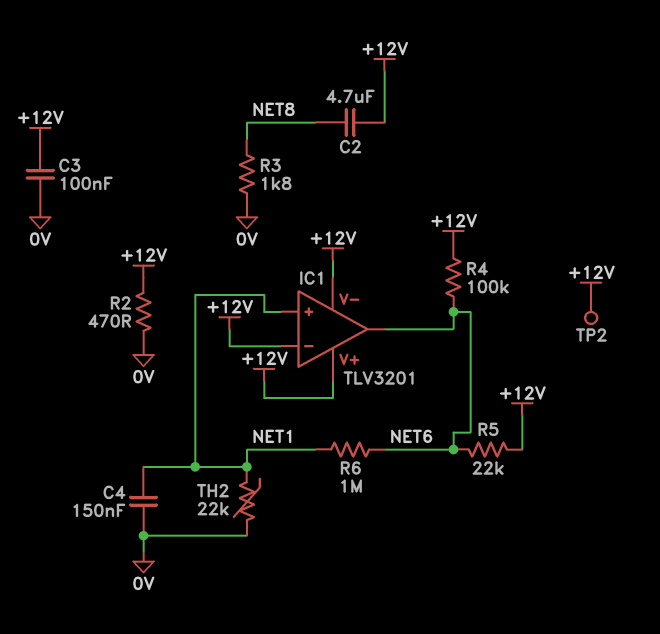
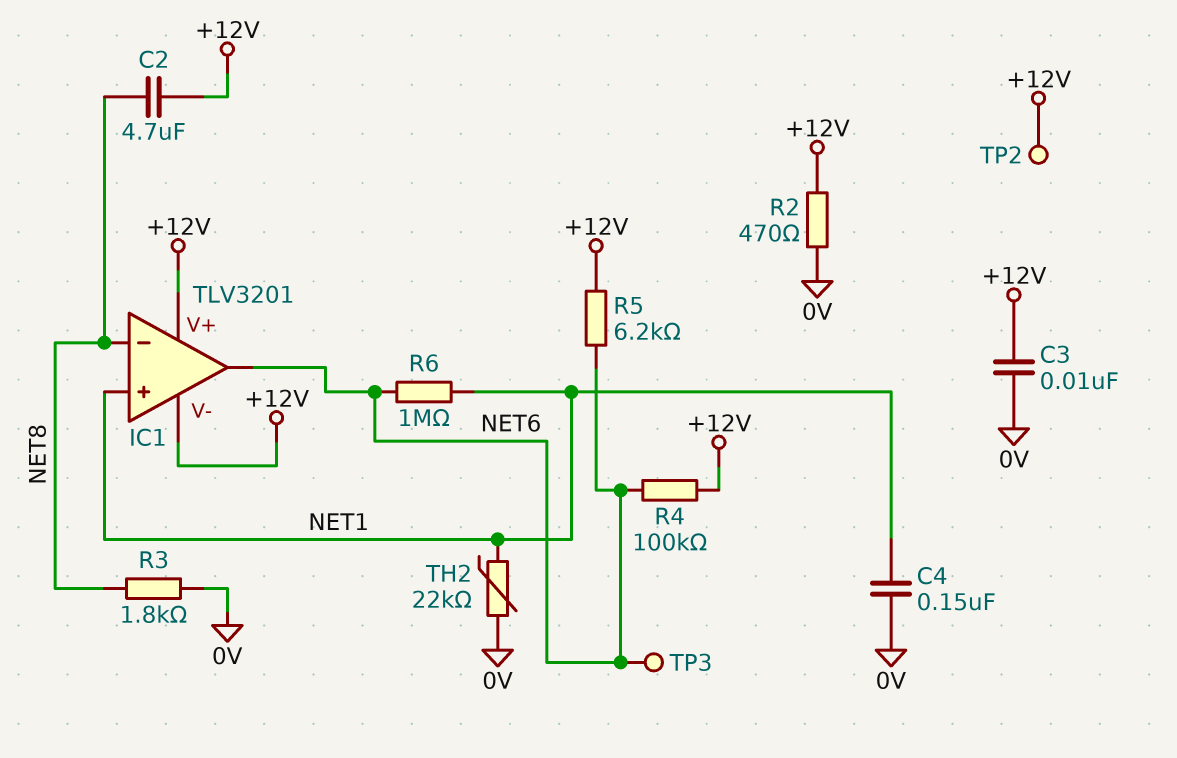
C3: 100nF (+12V, 0V) -> 10nF (+12V, 0V)
IC1 pin in-: +12V -> NET8
R5: 22k (+12V, NET6) -> 6.2k (+12V, NET6)
TP3: none -> test point (NET6)

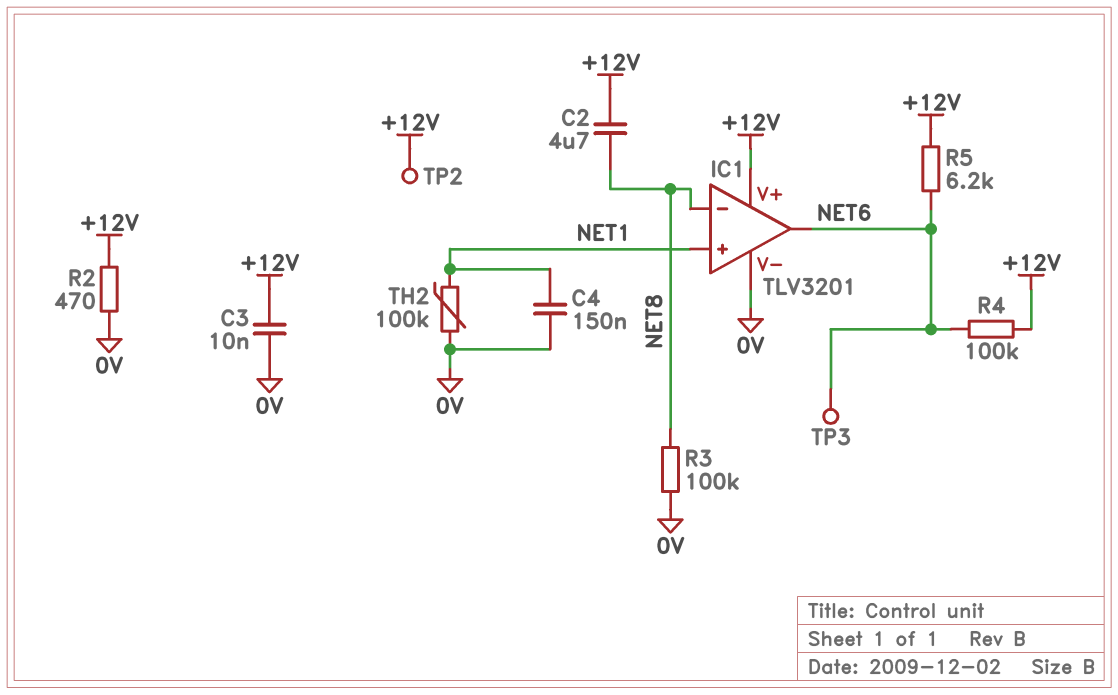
IC1 pin V-: +12V -> 0V
R3: 1.8k (0V, NET8) -> 100k (0V, NET8)
R6: 1M (NET1, NET6) -> none
TH2: 22k (0V, NET1) -> 100k (0V, NET1)

